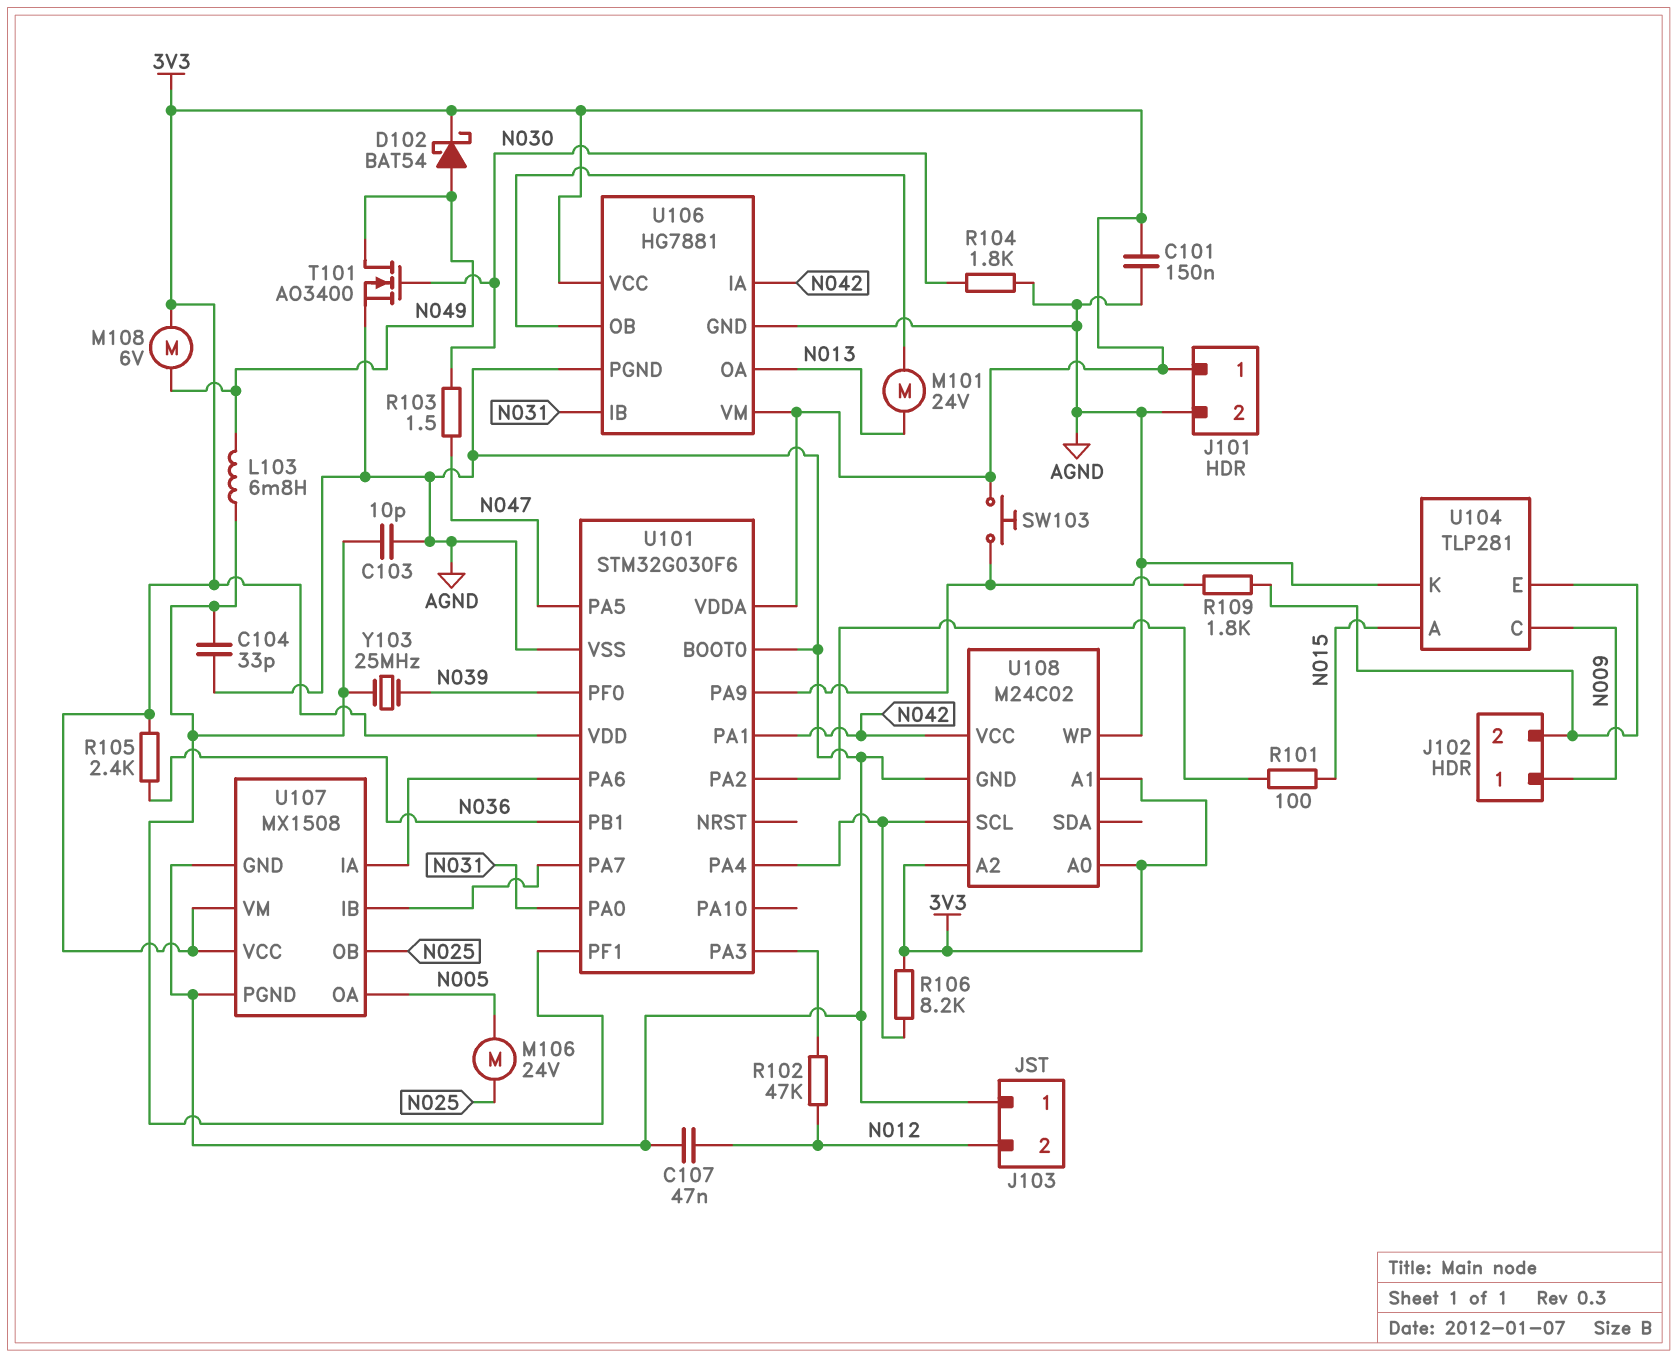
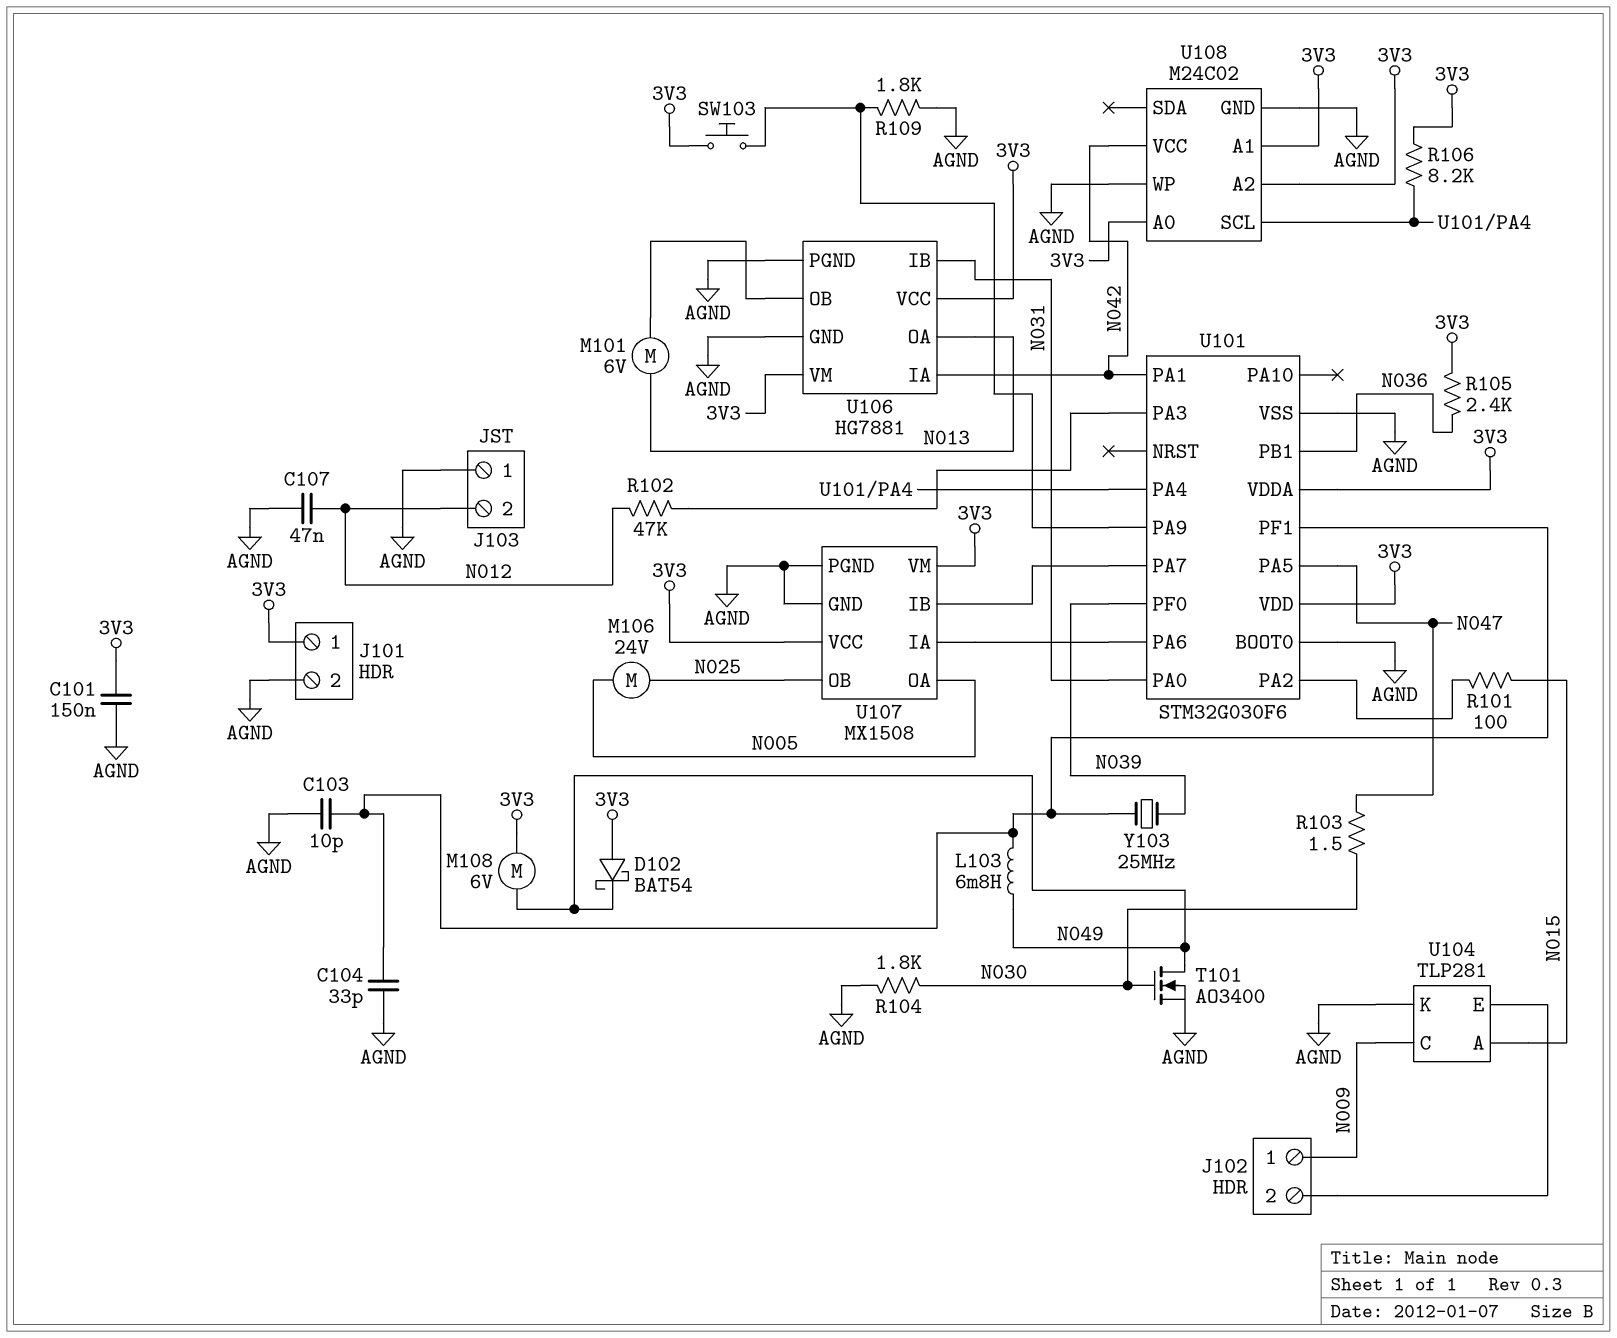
D102: schottky BAT54 (A N049, K 3V3) -> schottky BAT54 (A 3V3, K N049)
M101: motor 24V (N013, U106/OB) -> motor 6V (N013, U106/OB)
R109: 1.8k (J102/2, U101/PA9) -> 1.8k (AGND, U101/PA9)

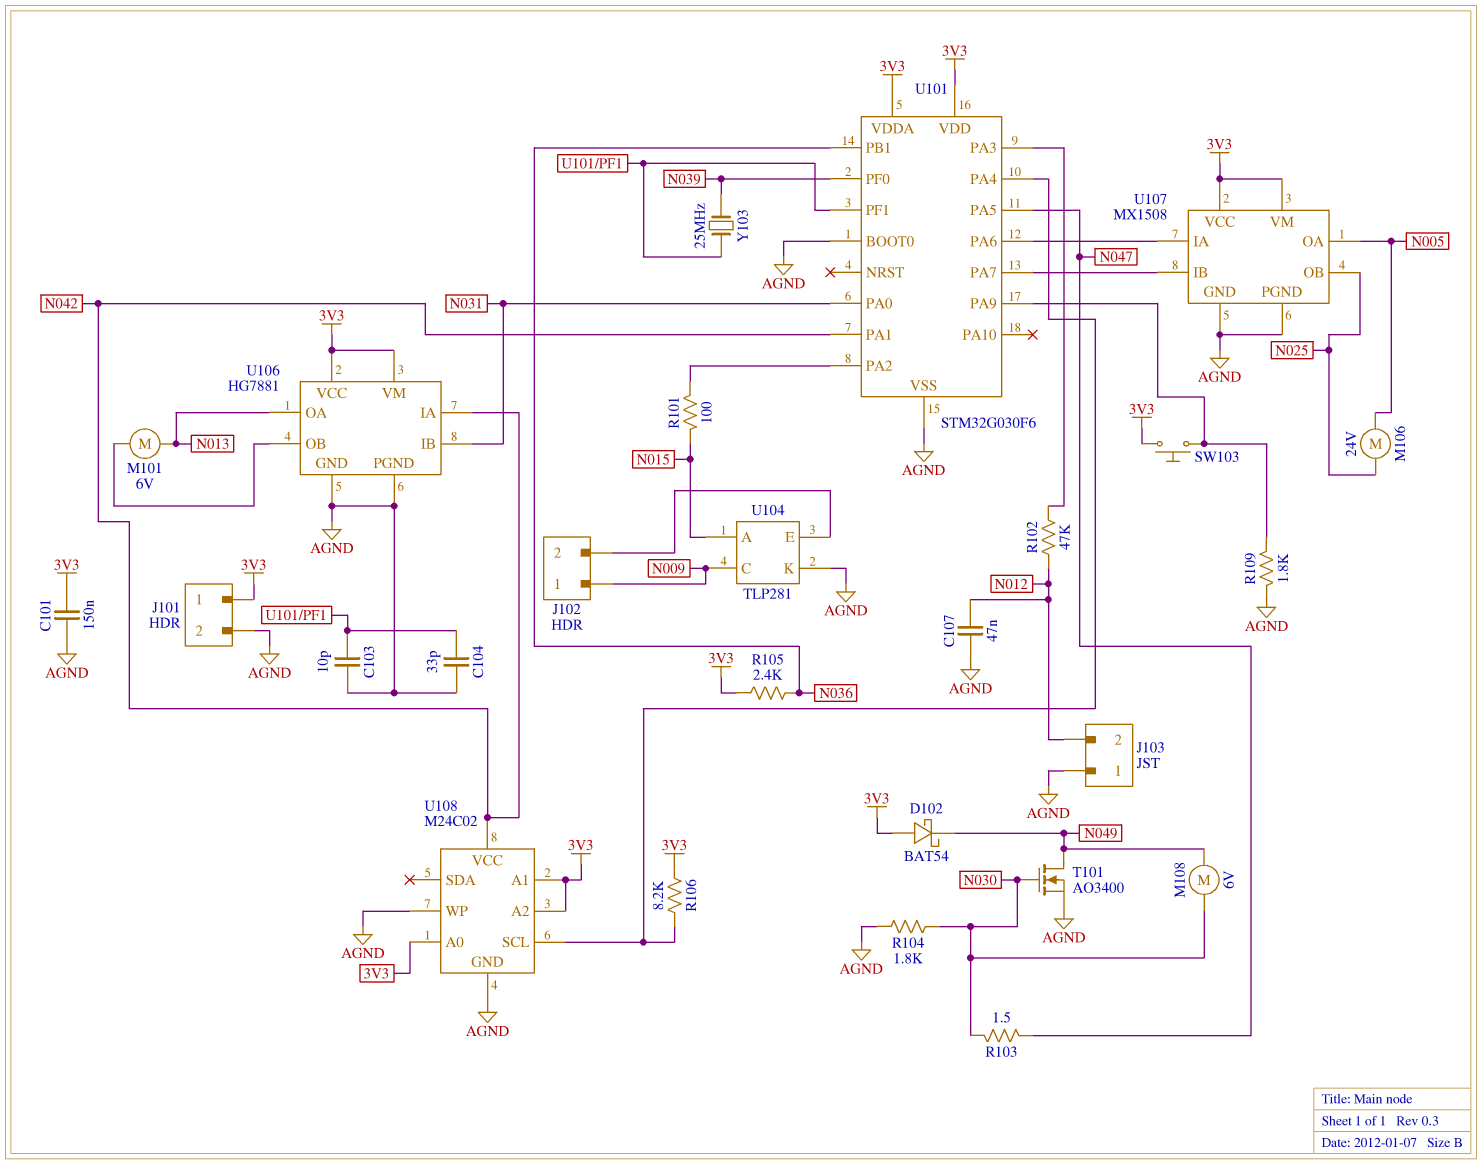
L103: 6.8mH (N049, U101/PF1) -> none
M108: motor 6V (3V3, N049) -> motor 6V (N030, N049)

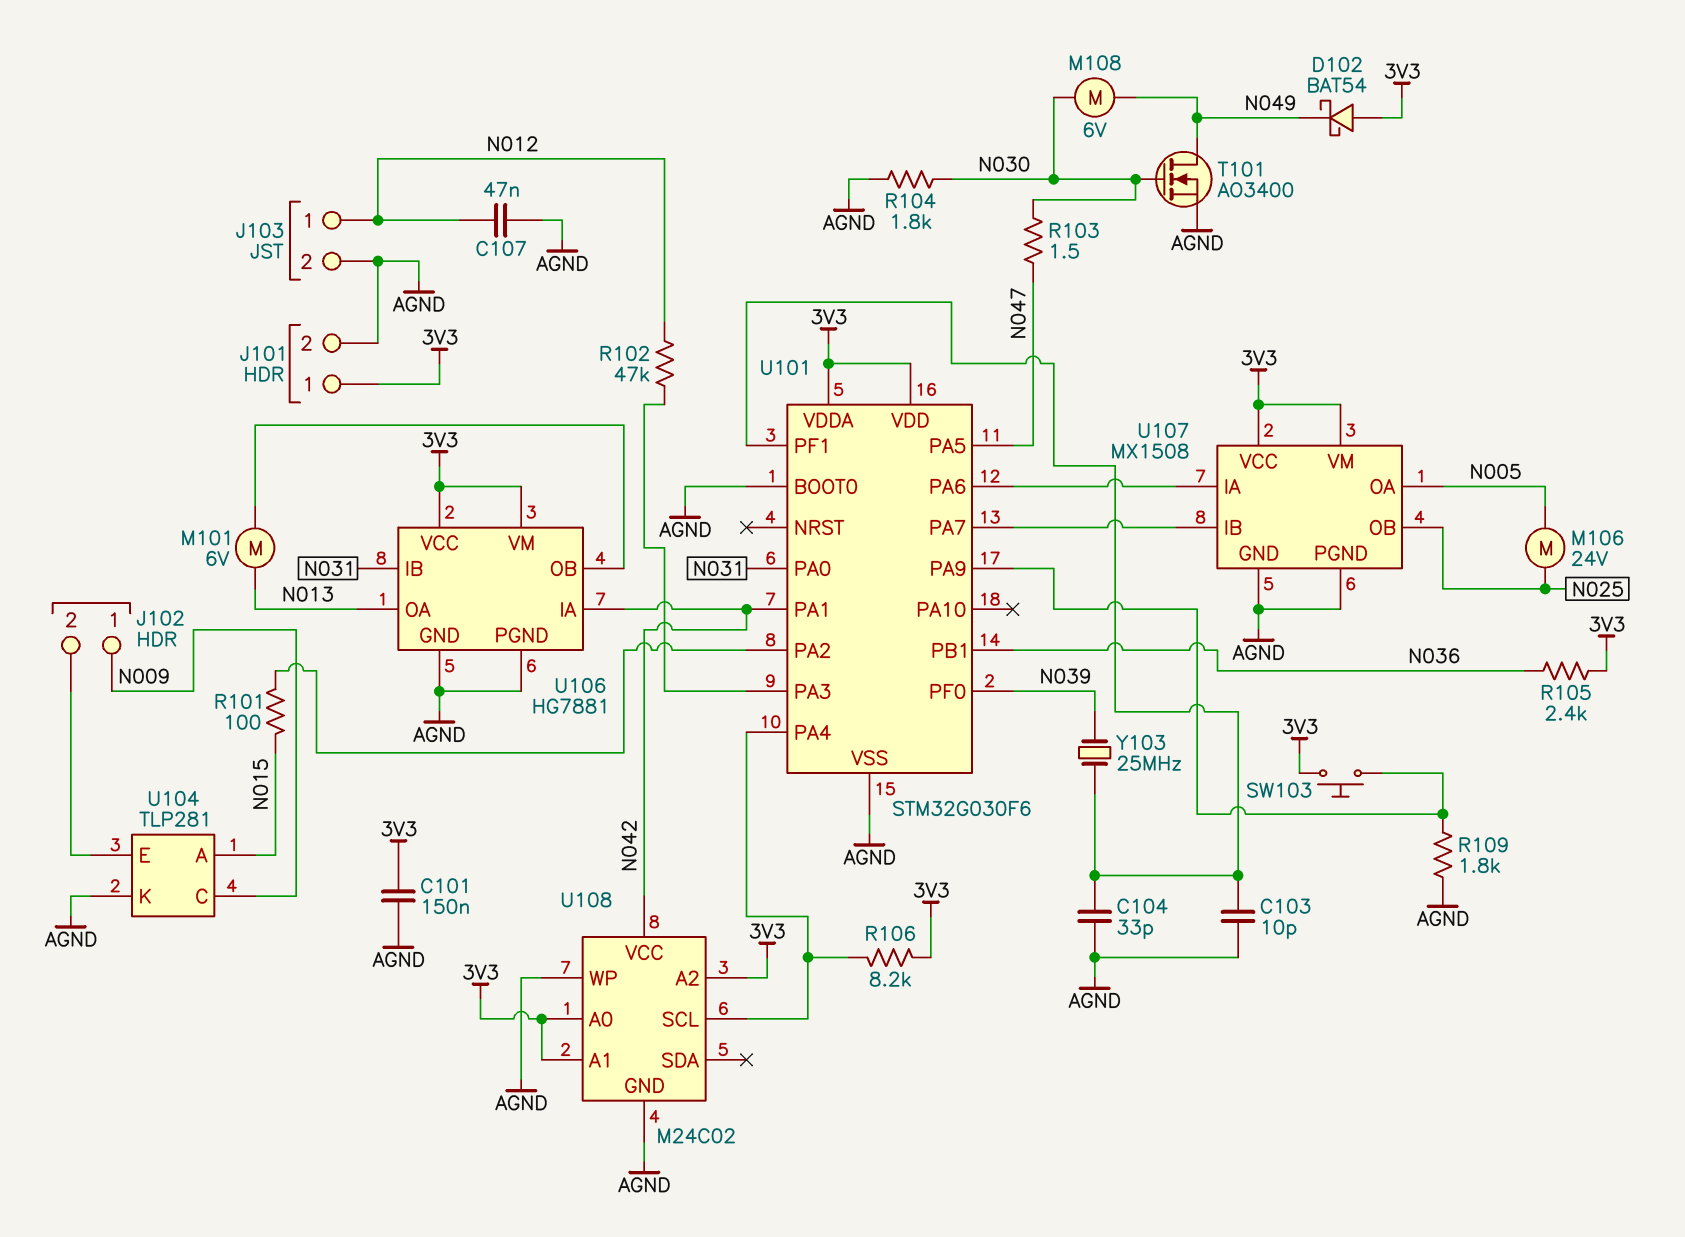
J103 pin 1: AGND -> N012
J103 pin 2: N012 -> AGND

